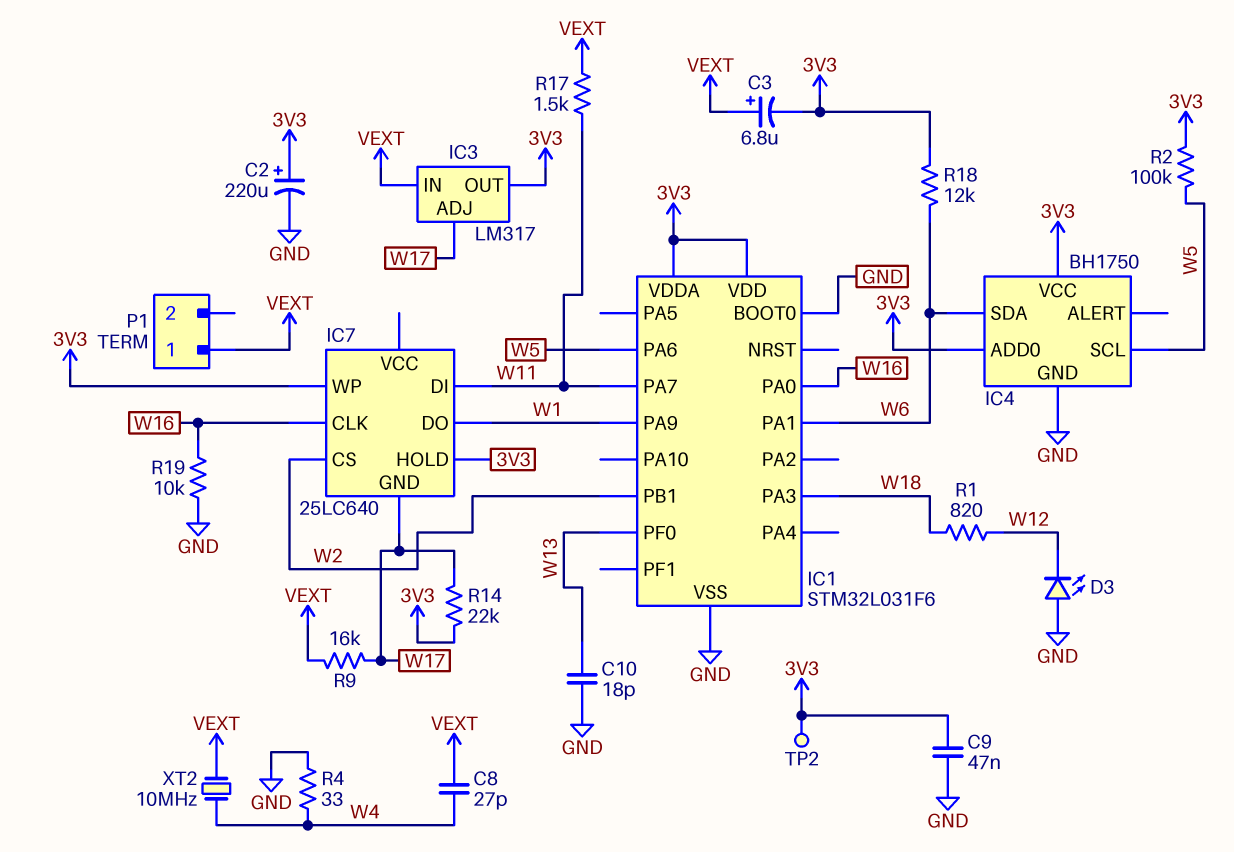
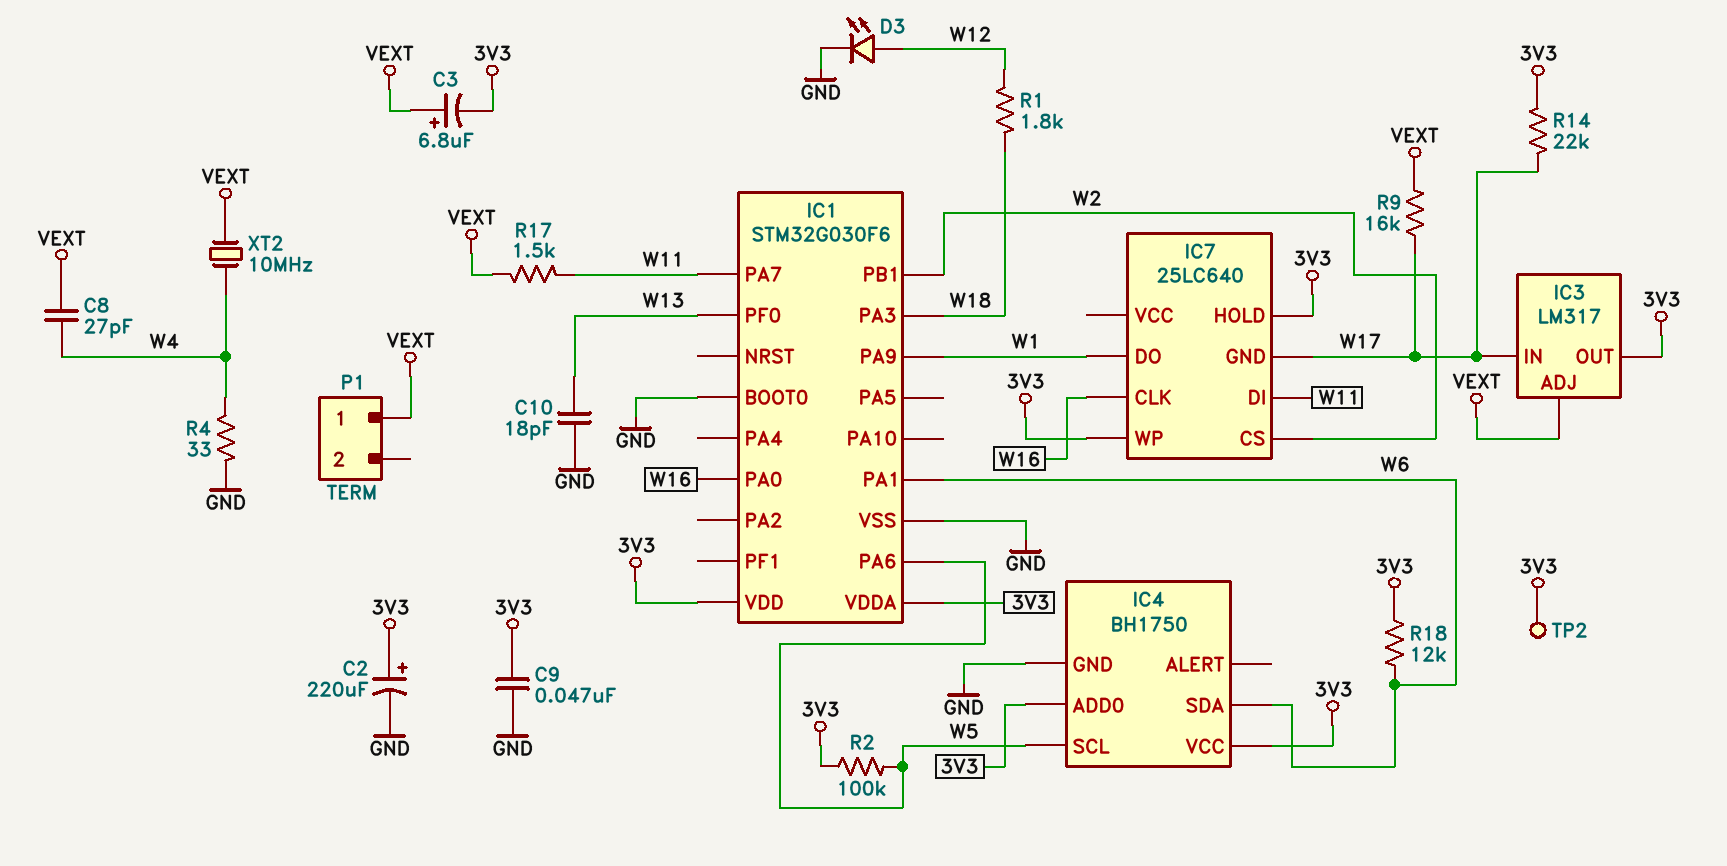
D3: LED (A GND, K W12) -> LED (A W12, K GND)
IC1: STM32L031F6 -> STM32G030F6
IC3 pin ADJ: W17 -> VEXT
IC3 pin IN: VEXT -> W17
R1: 820 (W12, W18) -> 1.8k (W12, W18)
R19: 10k (GND, W16) -> none

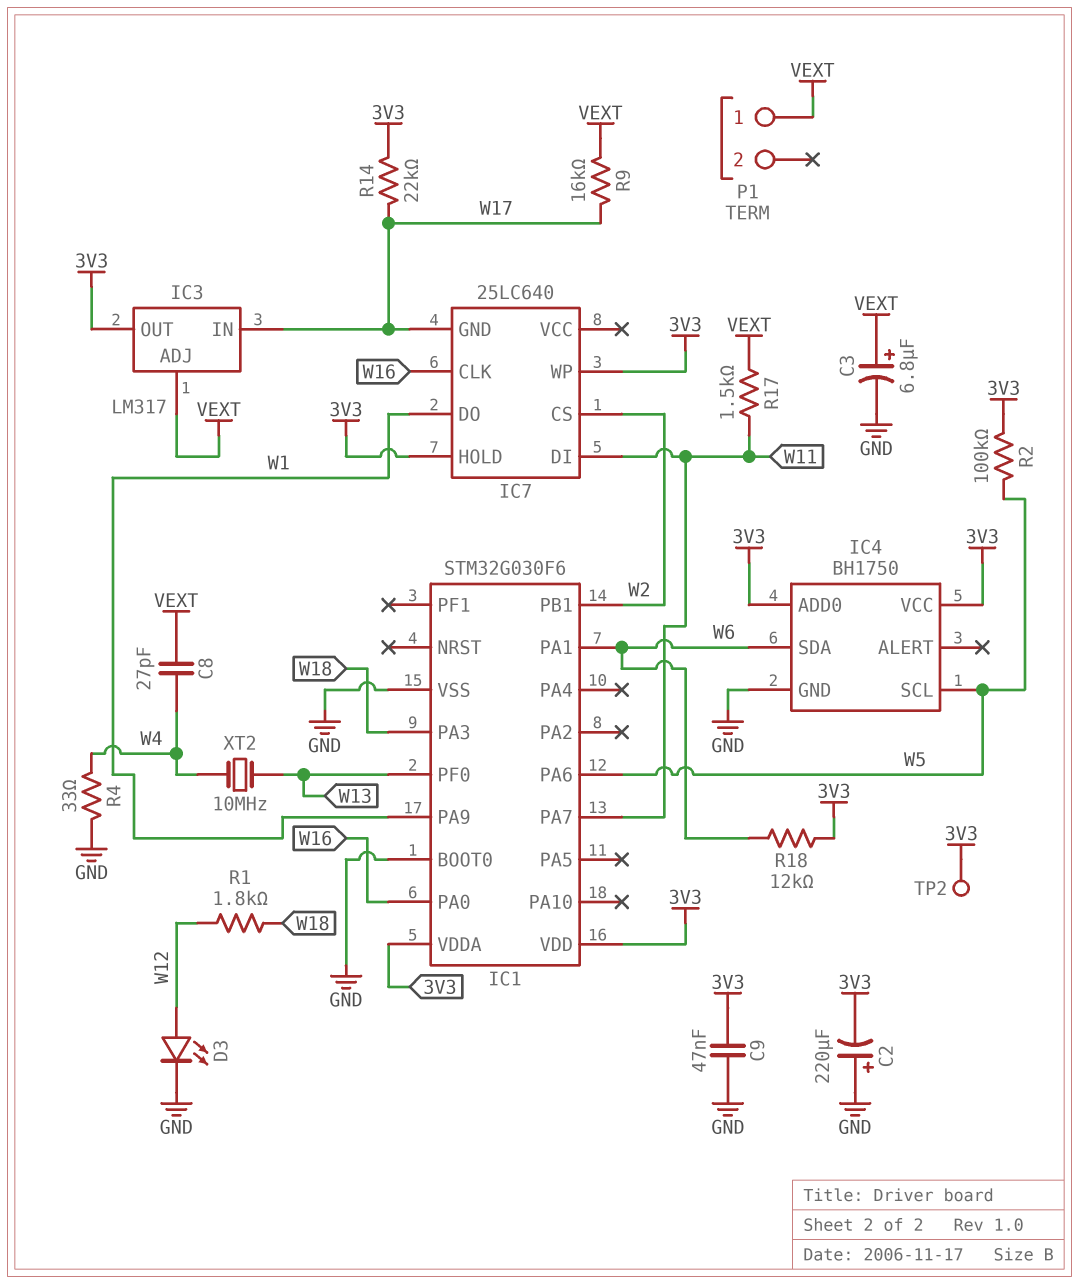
C2: 220uF (plus 3V3, minus GND) -> 220uF (plus GND, minus 3V3)
C3: 6.8uF (plus VEXT, minus 3V3) -> 6.8uF (plus VEXT, minus GND)
C10: 18pF (GND, W13) -> none
XT2: 10MHz (VEXT, W4) -> 10MHz (W4, W13)

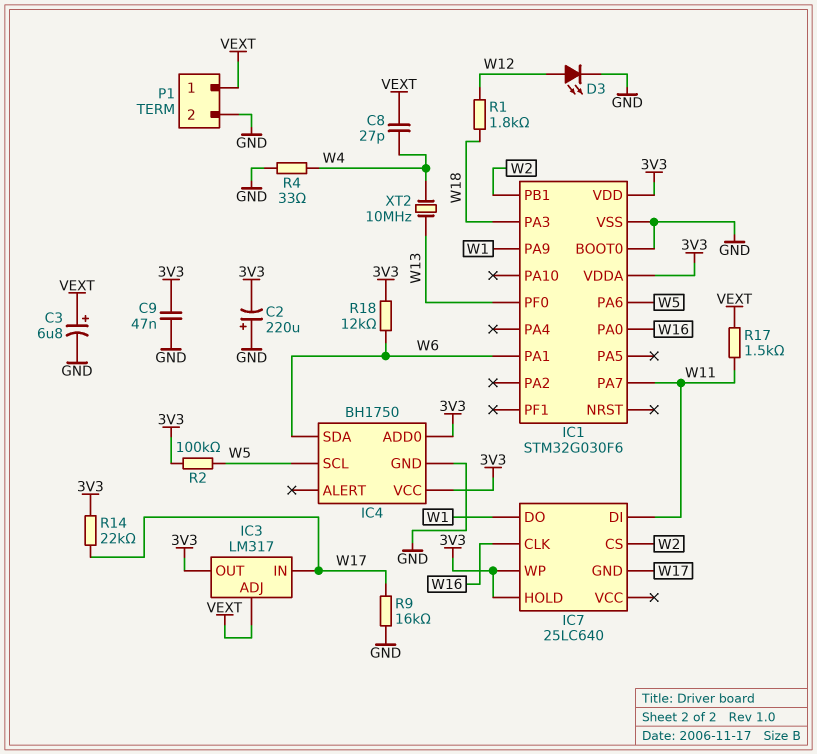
P1 pin 2: none -> GND
R9: 16k (VEXT, W17) -> 16k (GND, W17)
TP2: test point (3V3) -> none

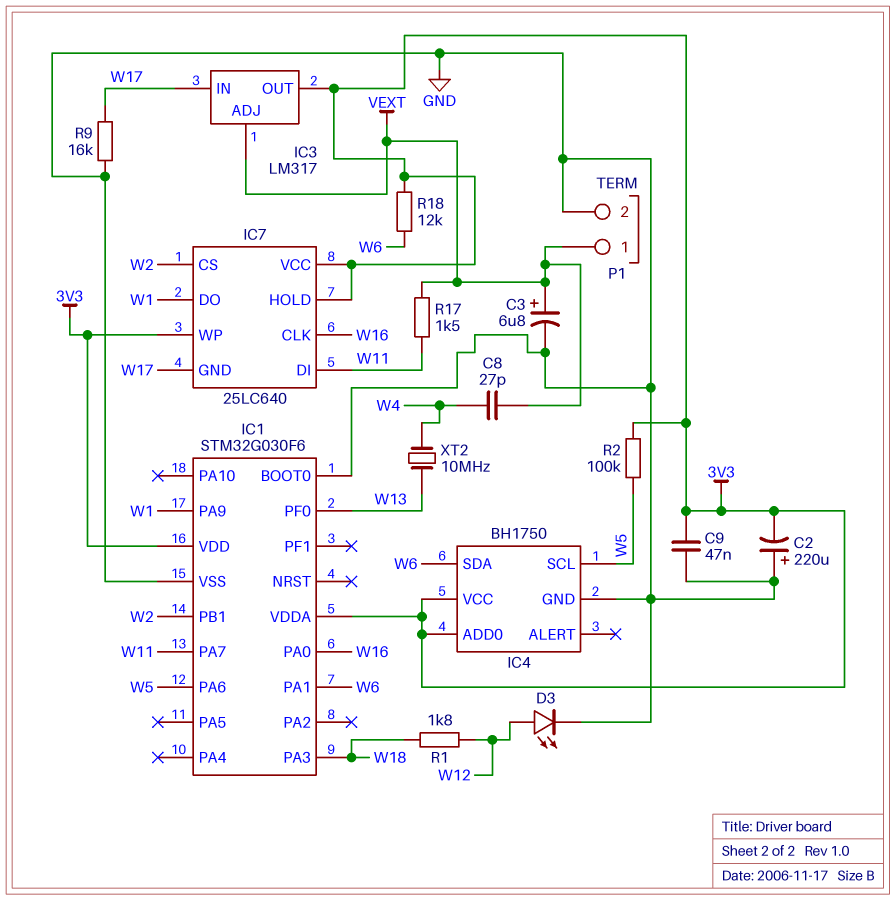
IC7 pin VCC: none -> 3V3
R4: 33 (GND, W4) -> none
R14: 22k (3V3, W17) -> none

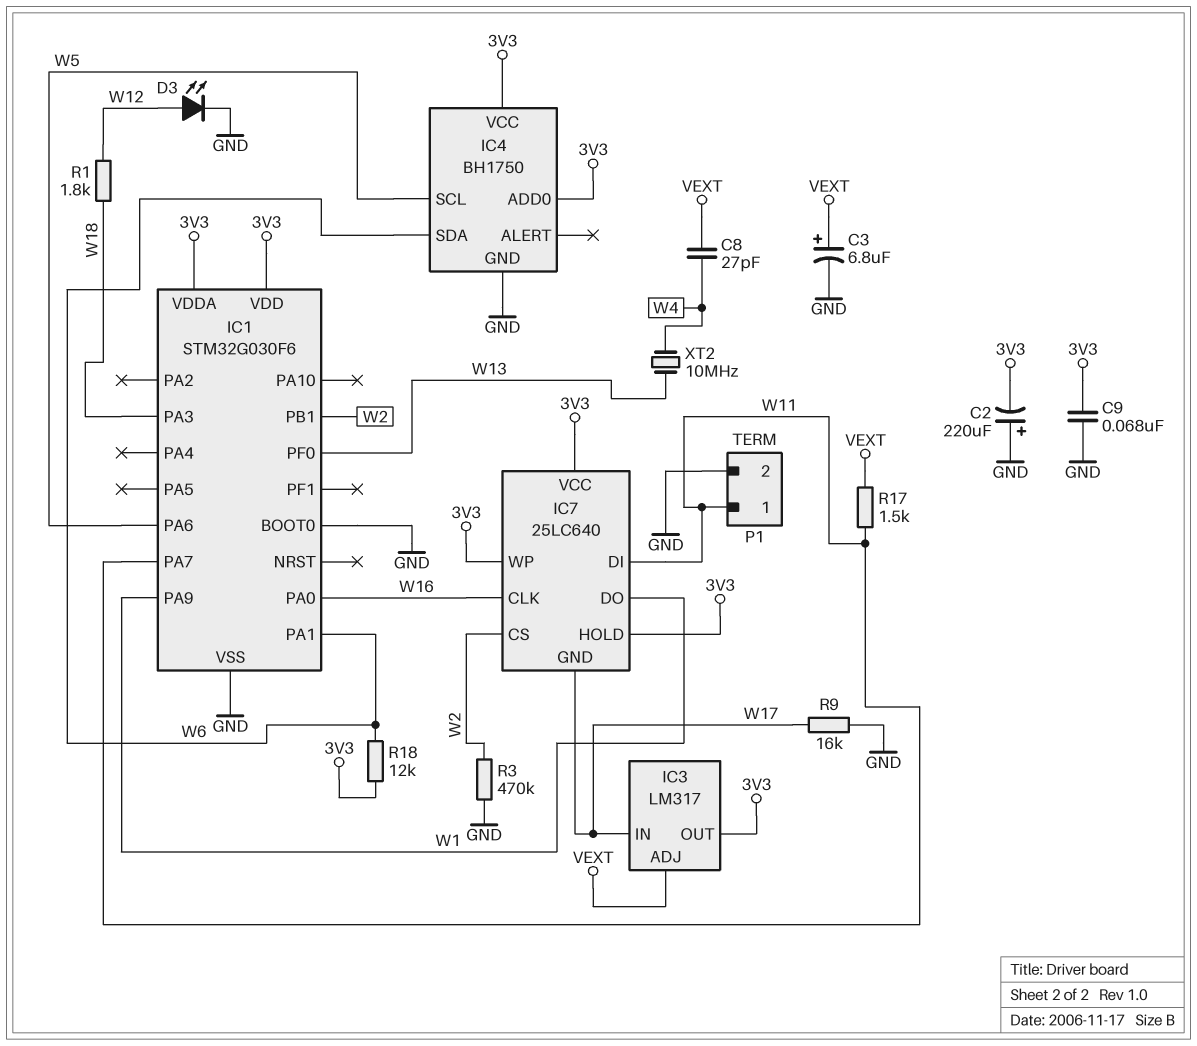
C9: 47nF (3V3, GND) -> 68nF (3V3, GND)
P1 pin 1: VEXT -> W11
R2: 100k (3V3, W5) -> none
R3: none -> 470k (GND, W2)

